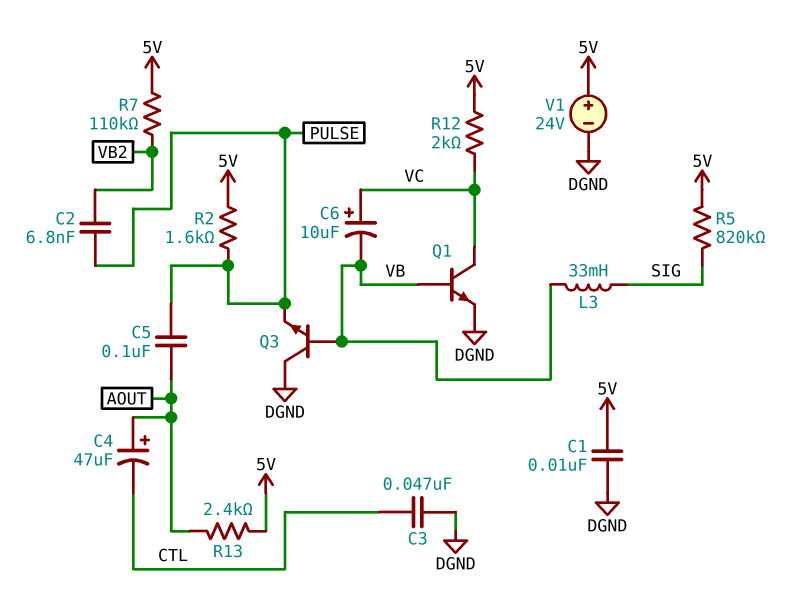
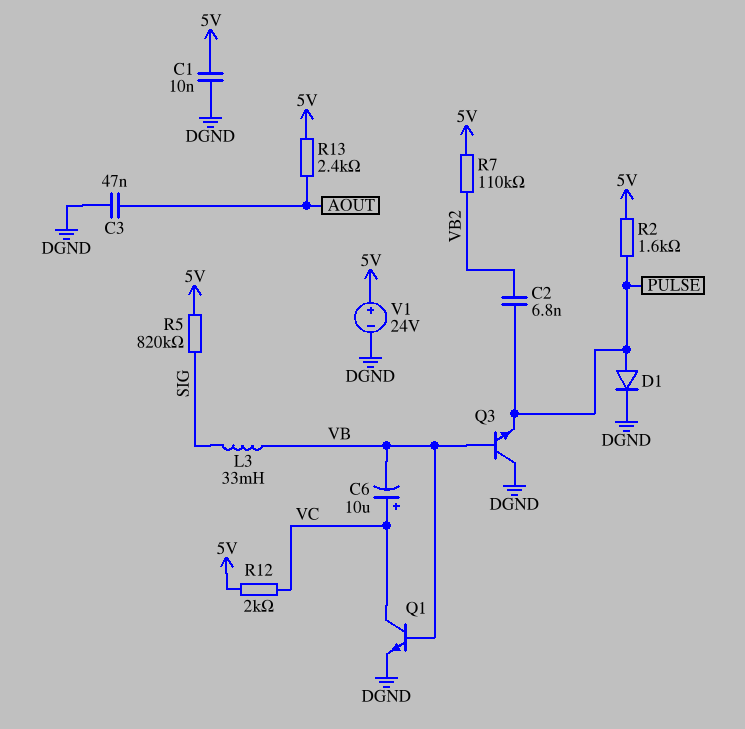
C3: 47nF (CTL, DGND) -> 47nF (AOUT, DGND)
C4: 47uF (plus AOUT, minus CTL) -> none
C5: 100nF (AOUT, PULSE) -> none
D1: none -> diode (A PULSE, K DGND)

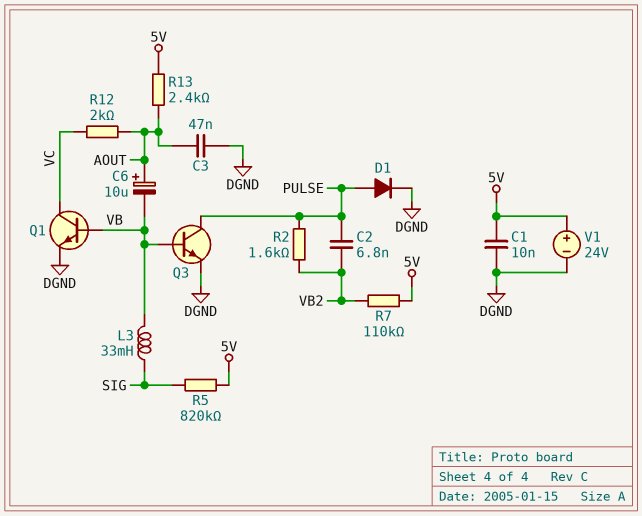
C6: 10uF (plus VC, minus VB) -> 10uF (plus AOUT, minus VB)
Q3: NPN (B VB, C DGND, E PULSE) -> NPN (B VB, C PULSE, E DGND)
R2: 1.6k (5V, PULSE) -> 1.6k (PULSE, VB2)
R12: 2k (5V, VC) -> 2k (AOUT, VC)

